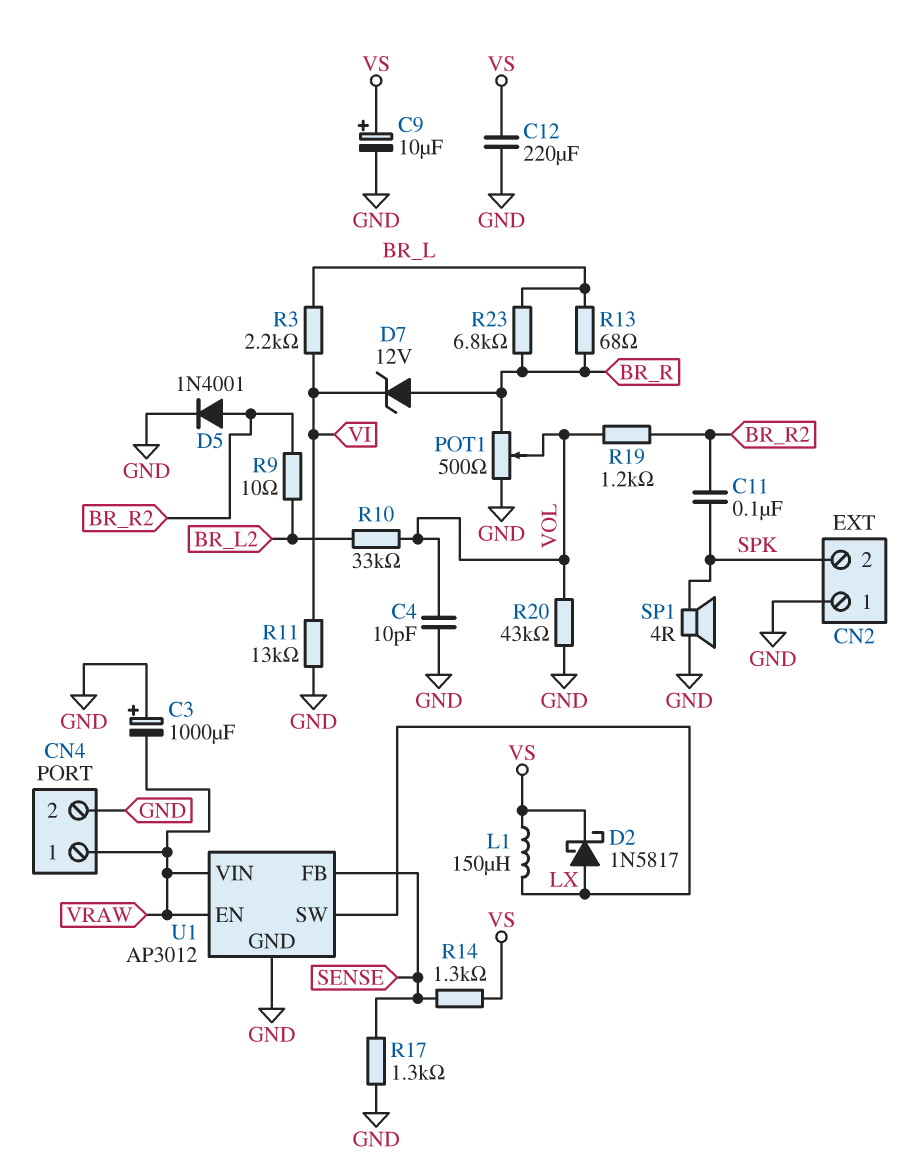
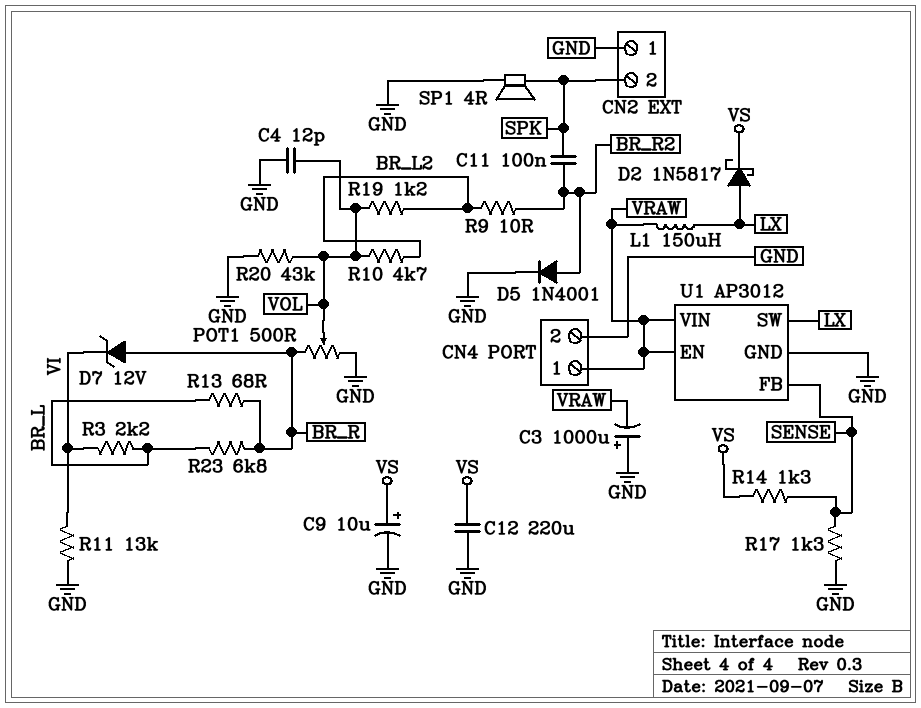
C4: 10pF (GND, VOL) -> 12pF (GND, VOL)
L1: 150uH (LX, VS) -> 150uH (LX, VRAW)
R10: 33k (BR_L2, VOL) -> 4.7k (BR_L2, VOL)
R19: 1.2k (BR_R2, VOL) -> 1.2k (BR_L2, VOL)

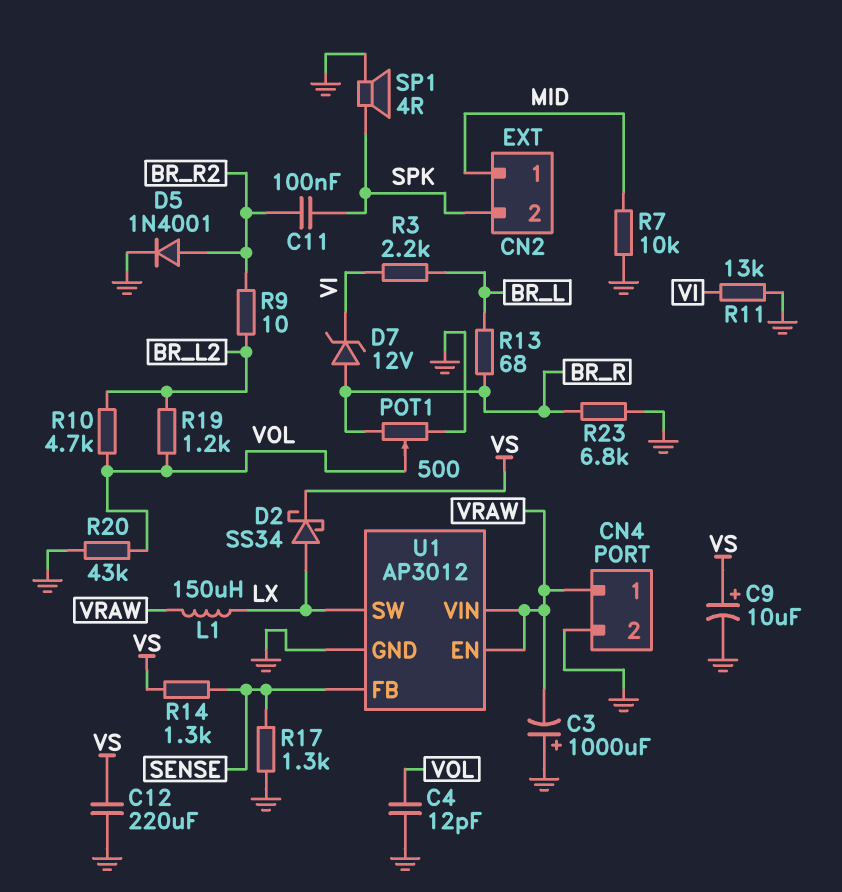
CN2 pin 1: GND -> MID
D2: schottky 1N5817 (A LX, K VS) -> schottky SS34 (A LX, K VS)
R7: none -> 10k (GND, MID)
R23: 6.8k (BR_L, BR_R) -> 6.8k (BR_R, GND)

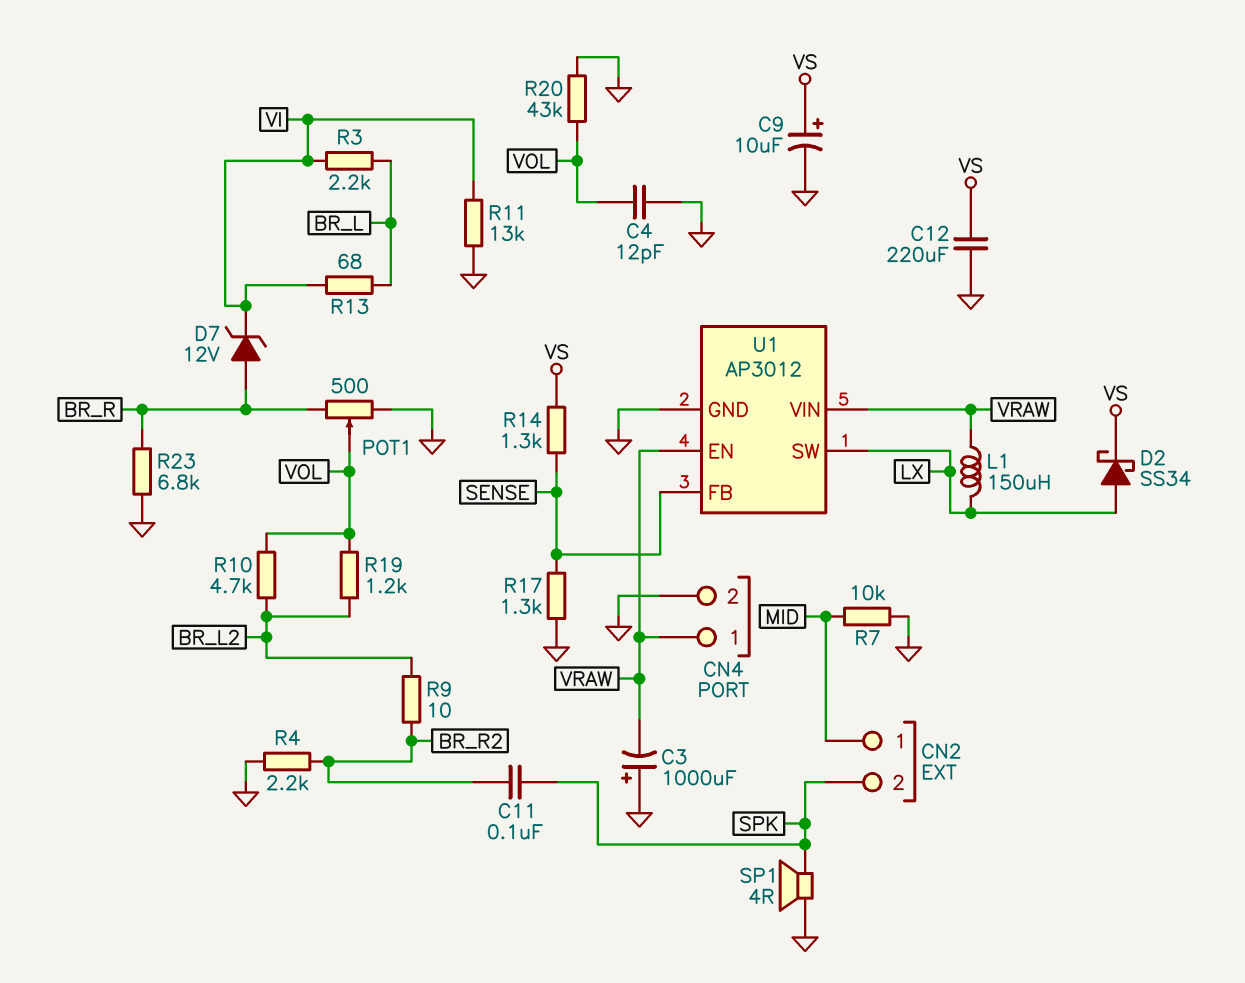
D5: diode 1N4001 (A BR_R2, K GND) -> none
R4: none -> 2.2k (BR_R2, GND)
R13: 68 (BR_L, BR_R) -> 68 (BR_L, VI)

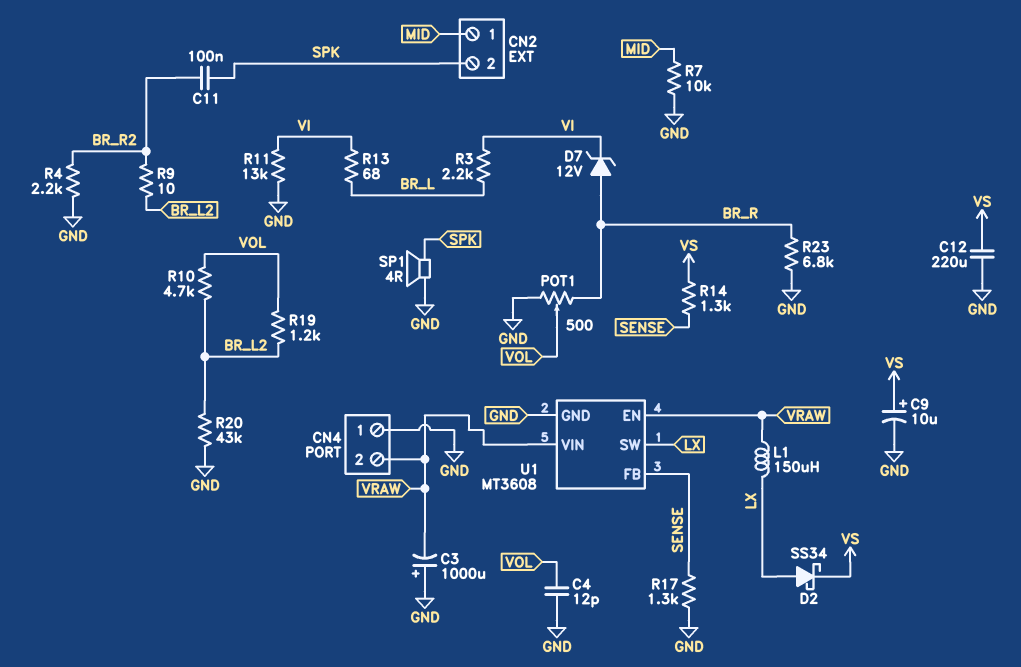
CN4 pin 1: VRAW -> GND
CN4 pin 2: GND -> VRAW
R20: 43k (GND, VOL) -> 43k (BR_L2, GND)
U1: AP3012 -> MT3608

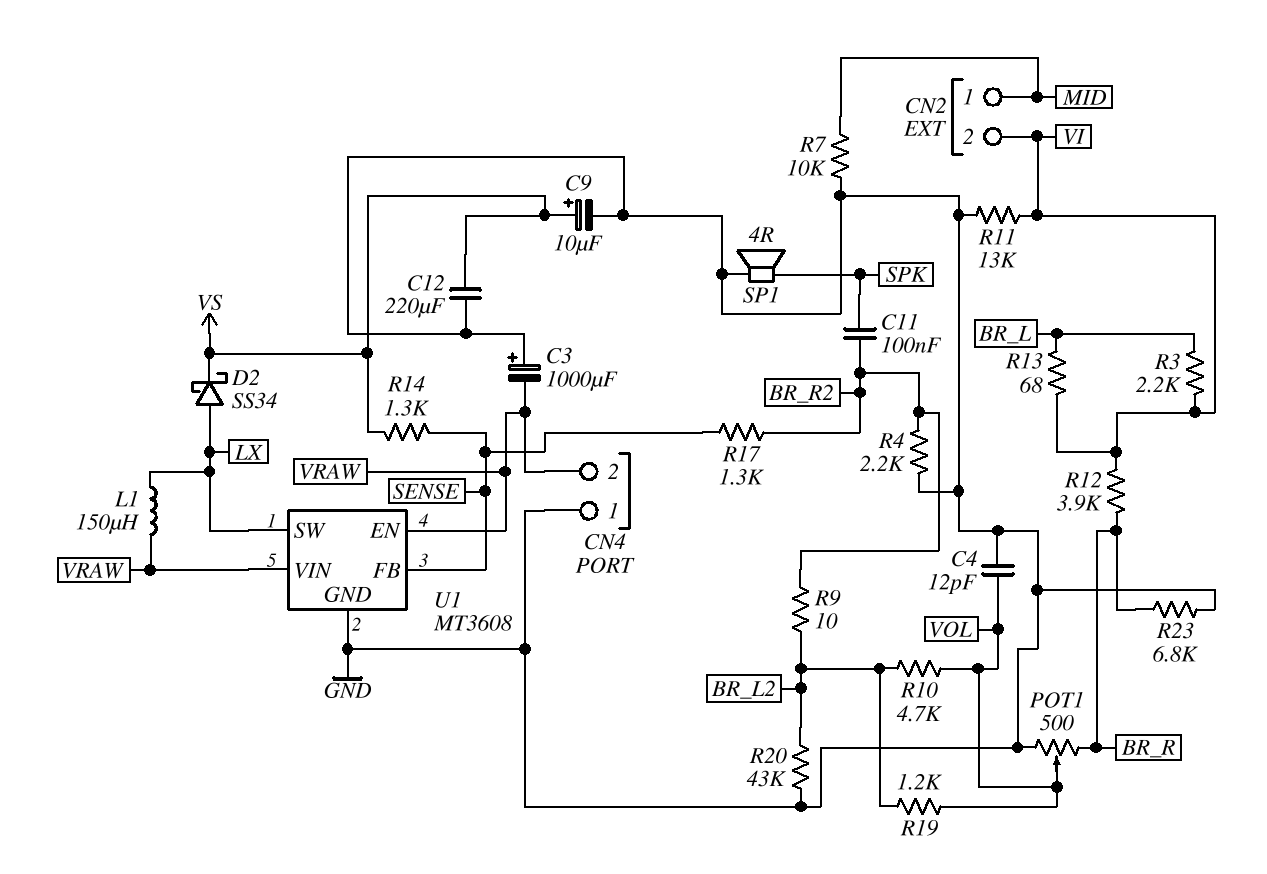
CN2 pin 2: SPK -> VI
D7: zener 12V (A BR_R, K VI) -> none
R12: none -> 3.9k (BR_R, VI)
R17: 1.3k (GND, SENSE) -> 1.3k (BR_R2, SENSE)

